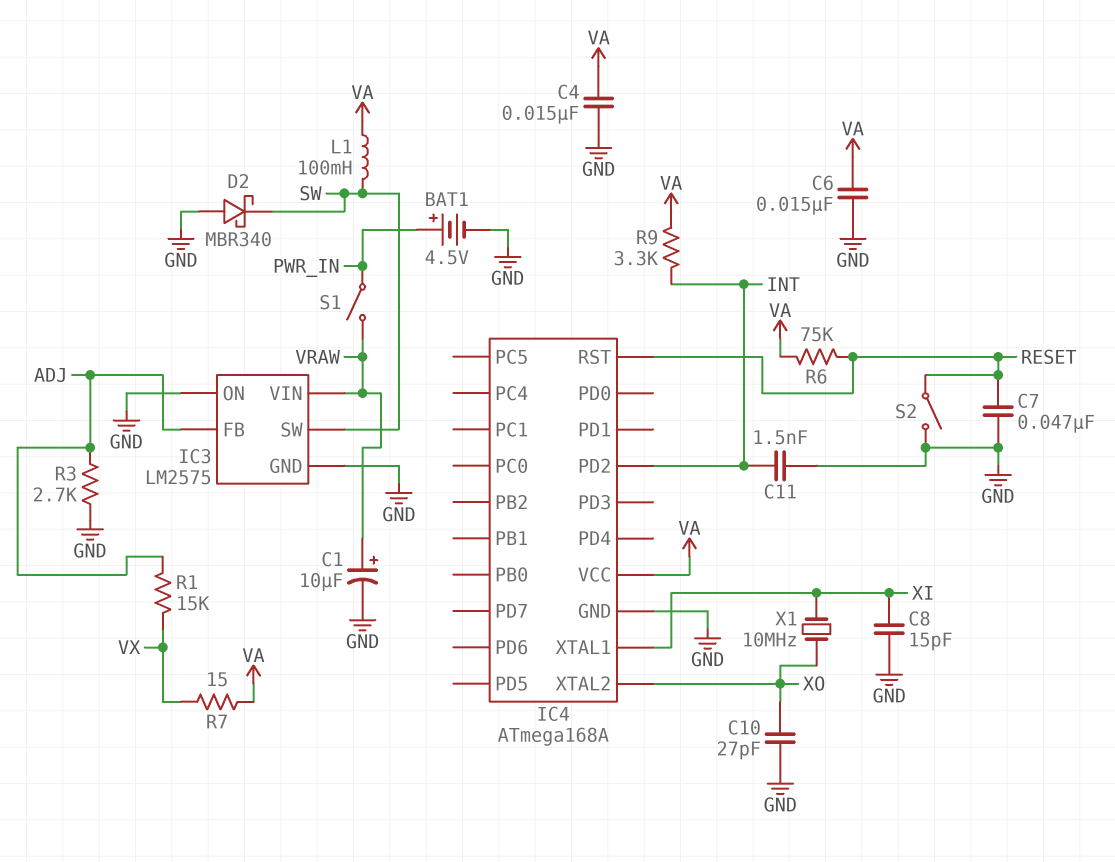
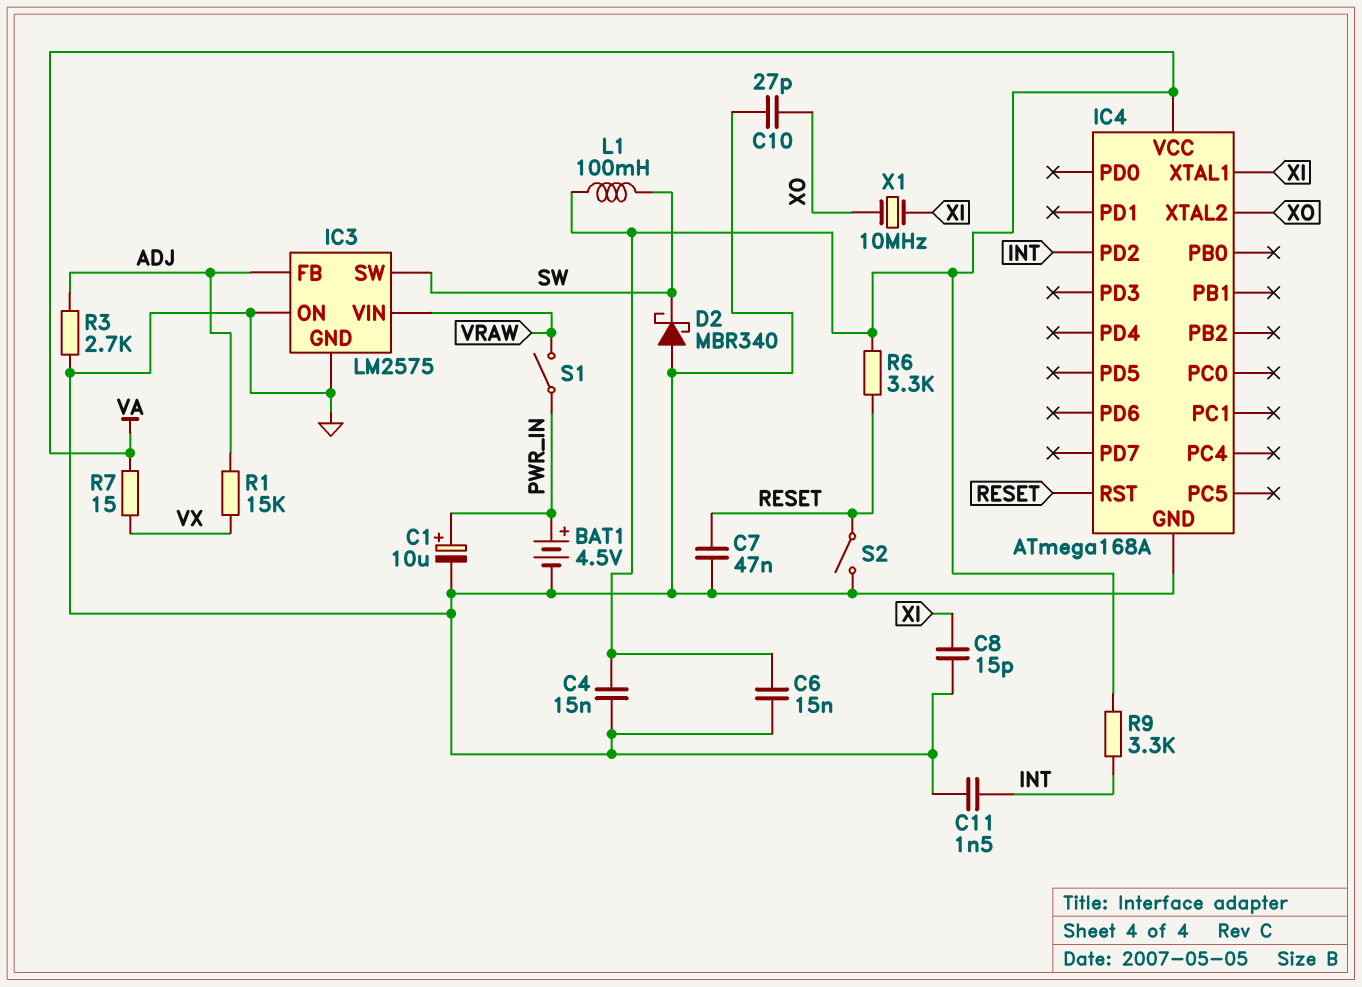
C1: 10uF (plus VRAW, minus GND) -> 10uF (plus PWR_IN, minus GND)
R6: 75k (RESET, VA) -> 3.3k (RESET, VA)

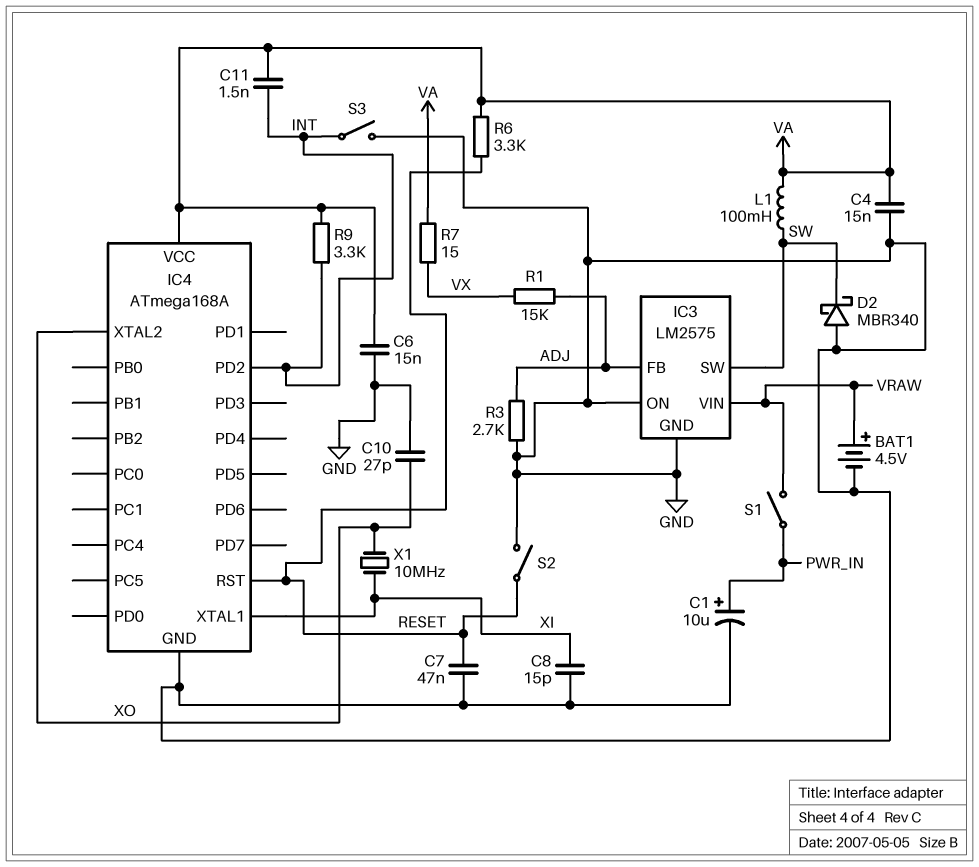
BAT1: 4.5V (plus PWR_IN, minus GND) -> 4.5V (plus VRAW, minus GND)
C11: 1.5nF (GND, INT) -> 1.5nF (INT, VA)
S3: none -> switch (GND, INT)

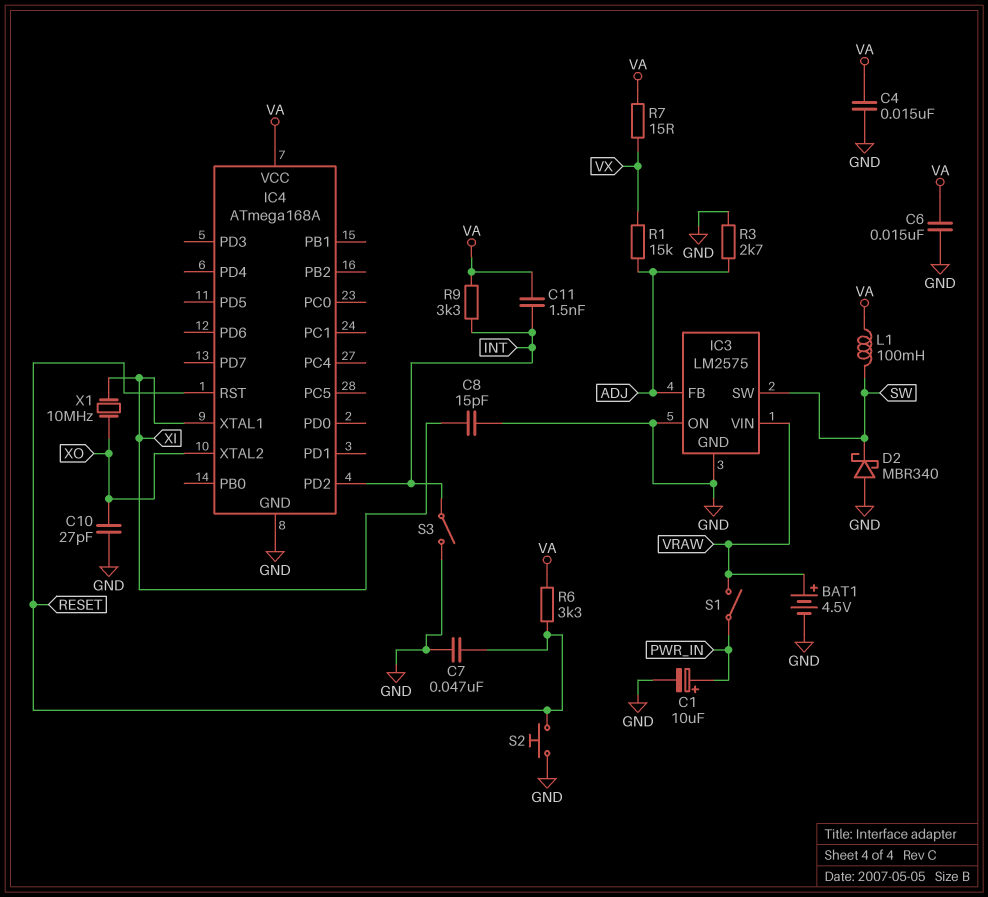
S2: switch (GND, RESET) -> button (GND, RESET)

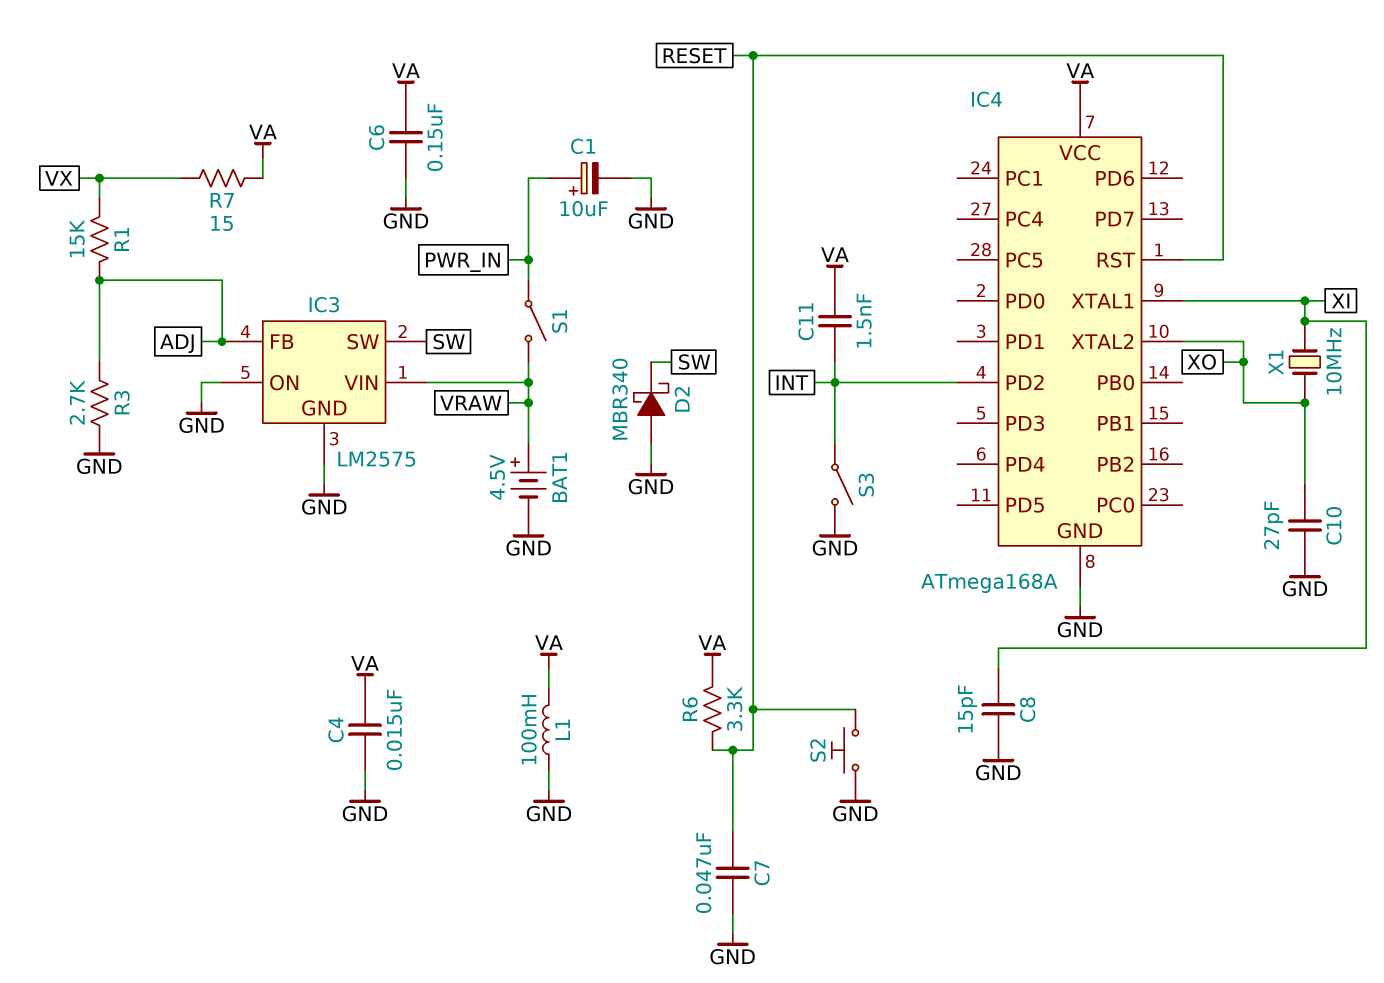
C6: 15nF (GND, VA) -> 150nF (GND, VA)
L1: 100mH (SW, VA) -> 100mH (GND, VA)
R9: 3.3k (INT, VA) -> none

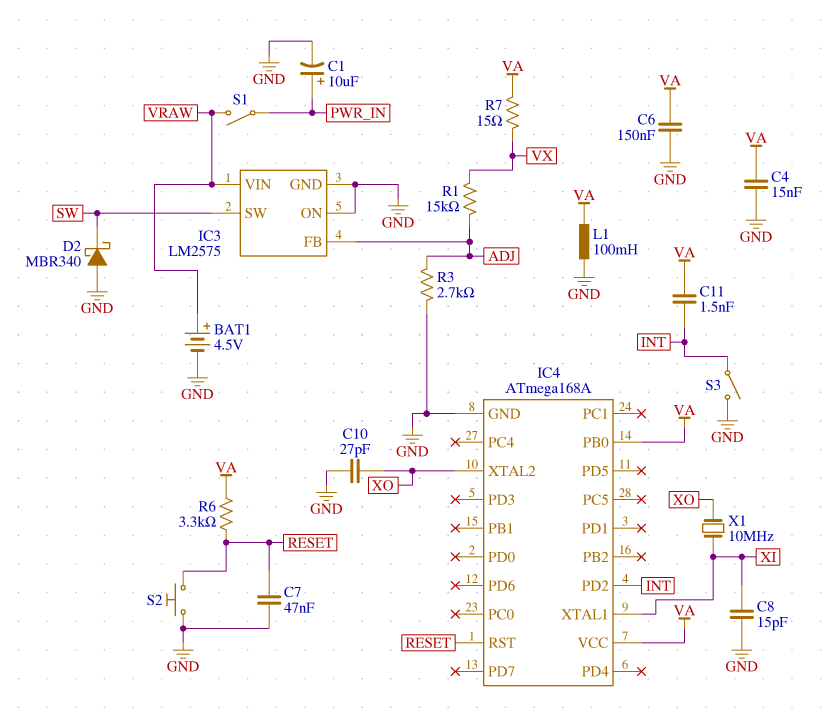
IC4 pin PB0: none -> VA

